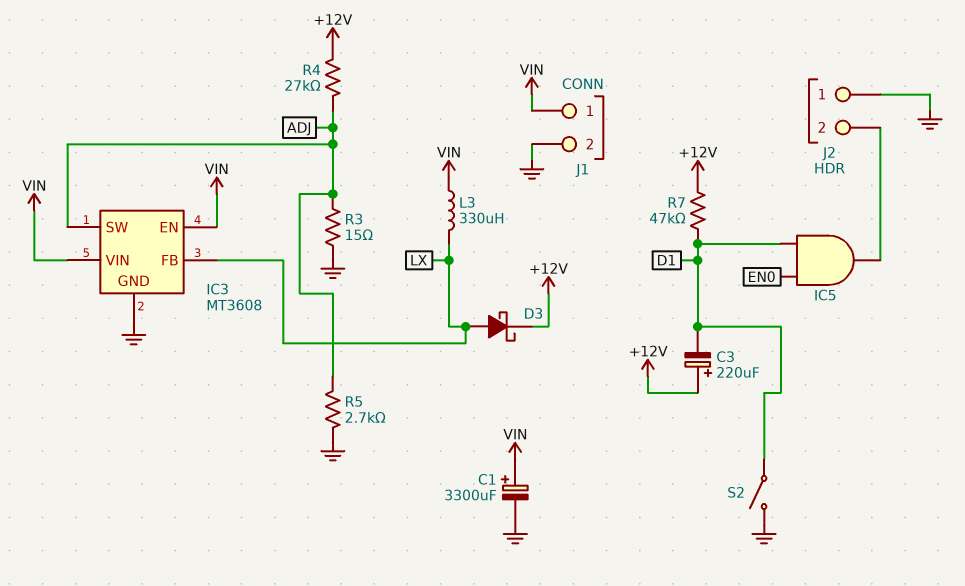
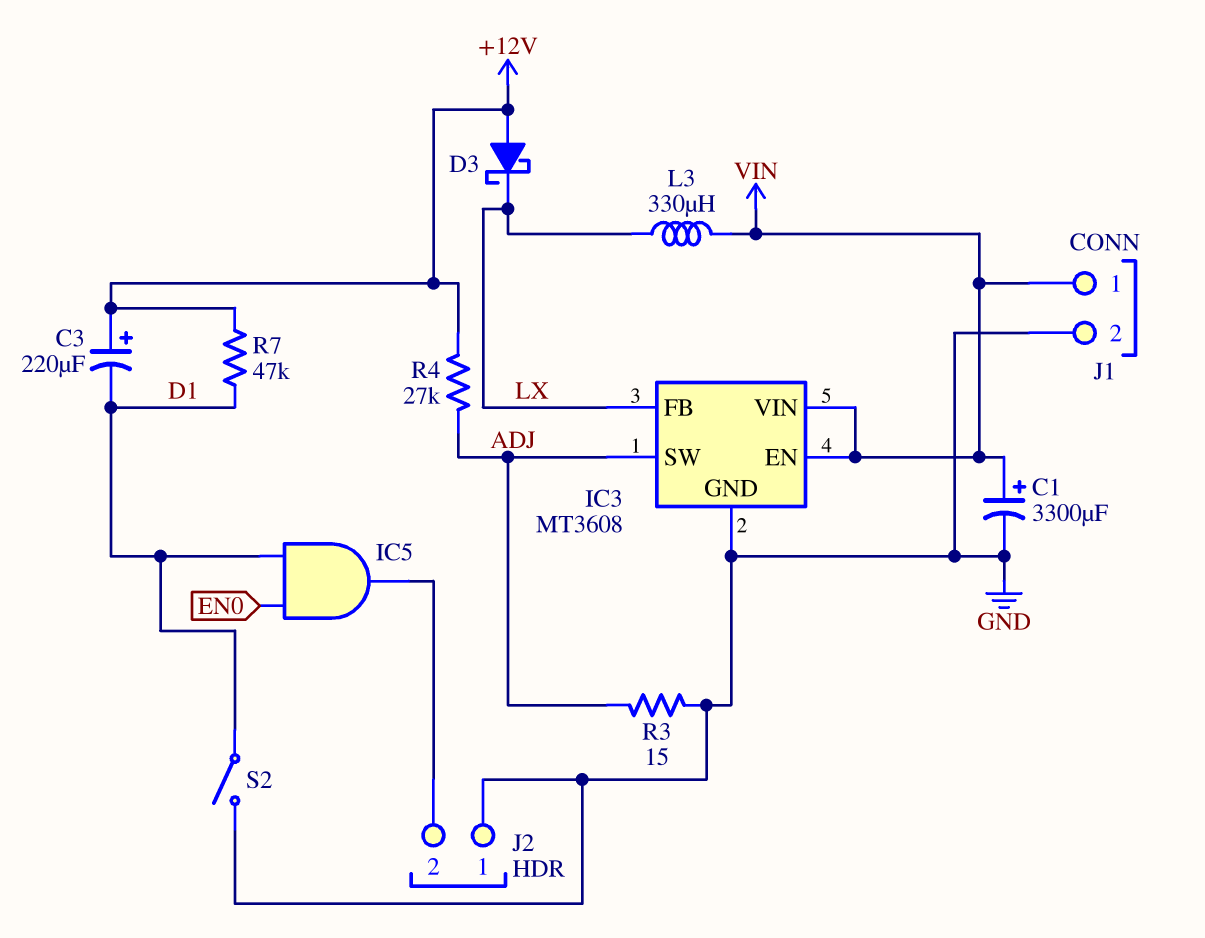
D3: schottky (A LX, K +12V) -> schottky (A +12V, K LX)
R5: 2.7k (ADJ, GND) -> none

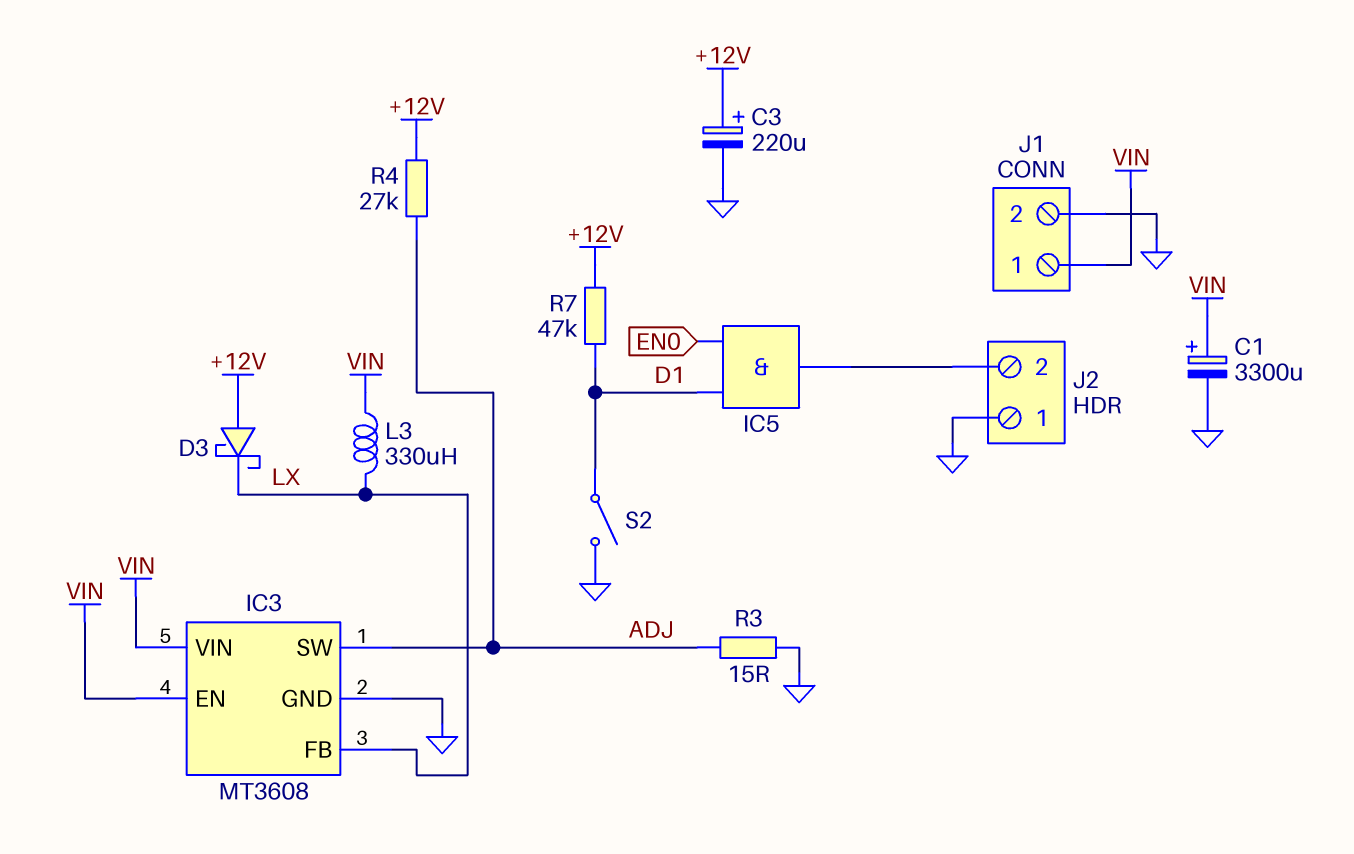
C3: 220uF (plus +12V, minus D1) -> 220uF (plus +12V, minus GND)

